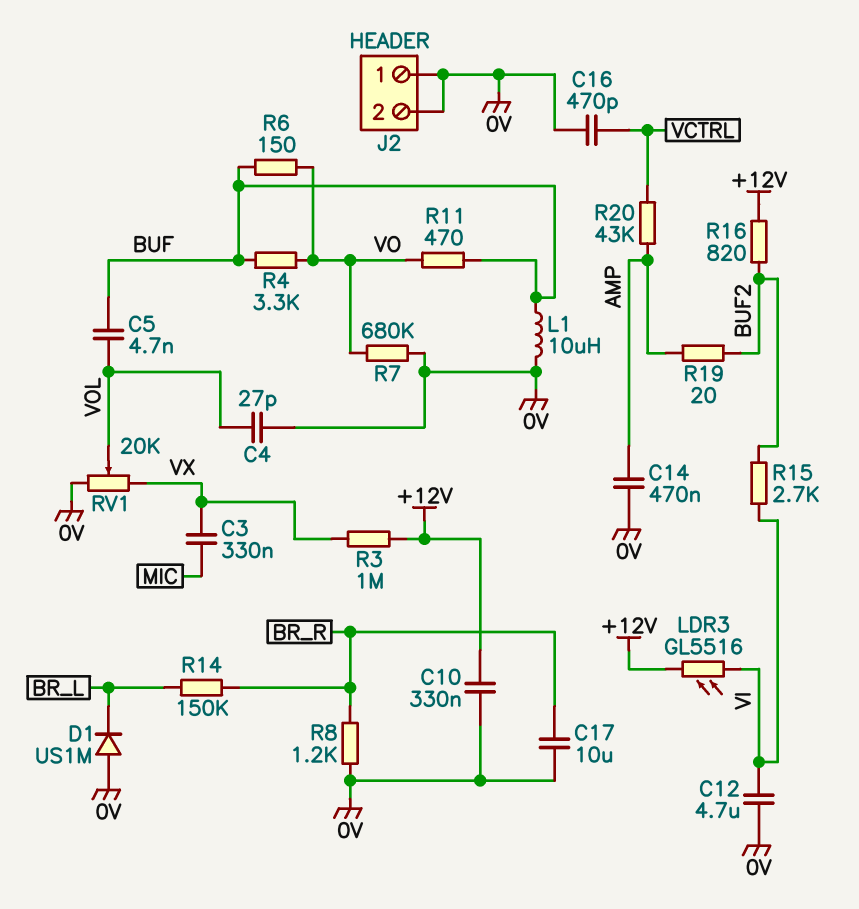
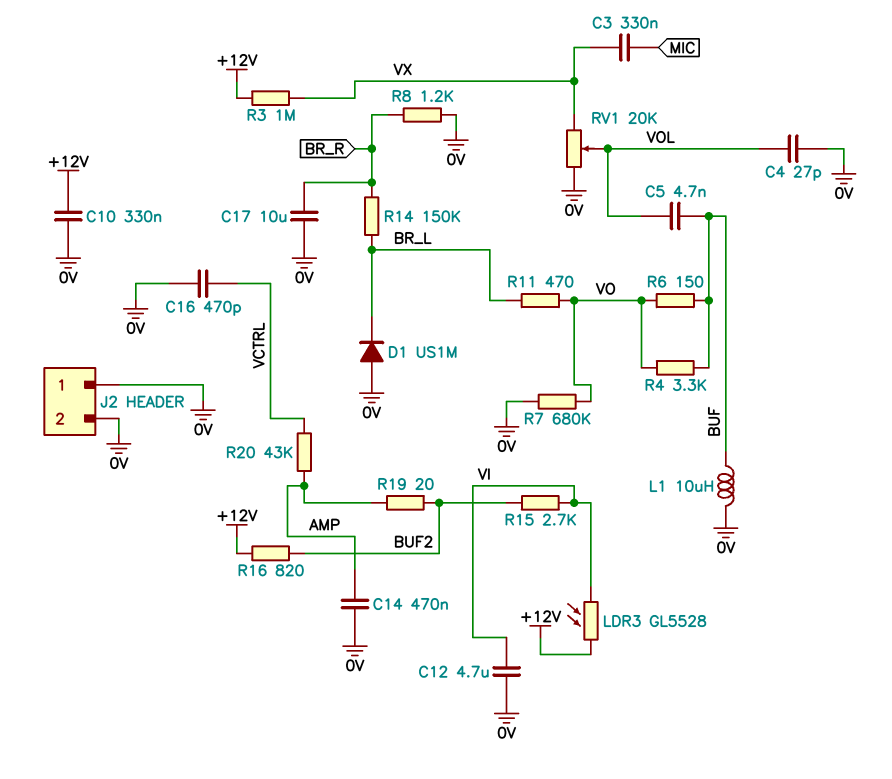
LDR3: GL5516 (+12V, VI) -> GL5528 (+12V, VI)
R11: 470 (BUF, VO) -> 470 (BR_L, VO)

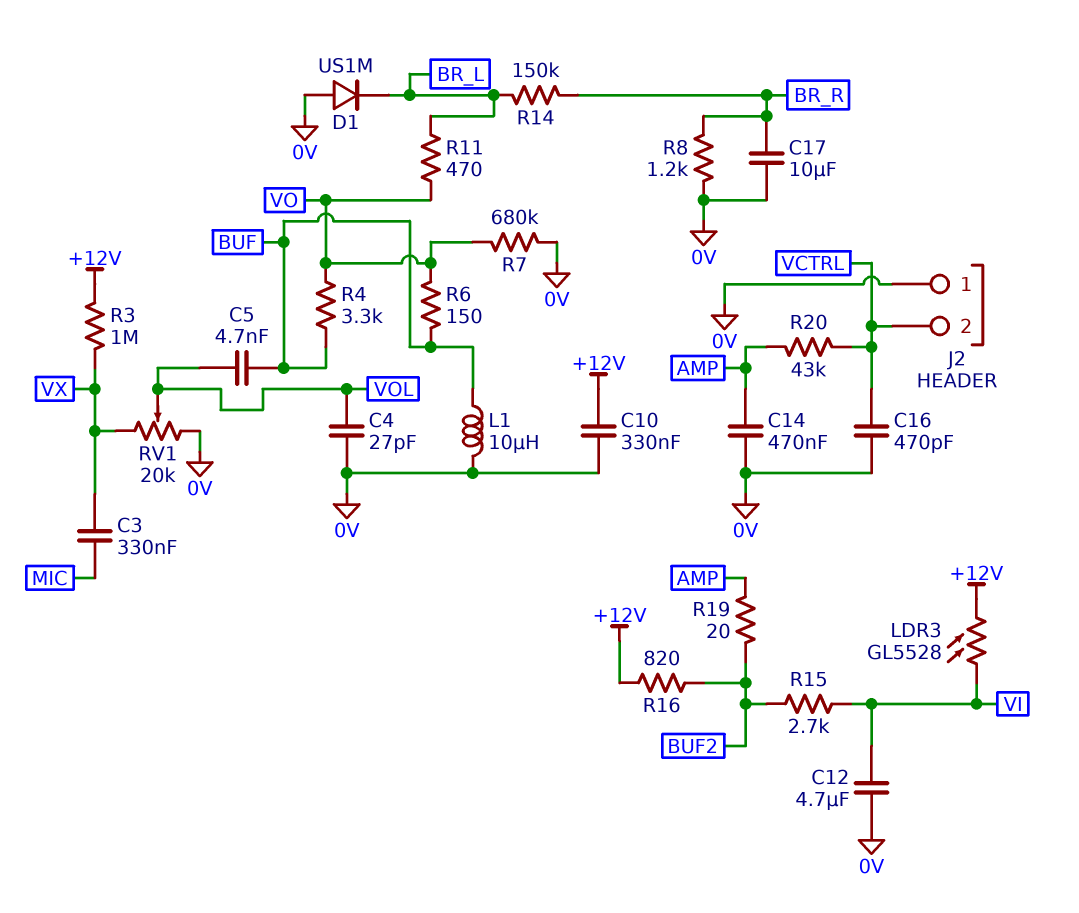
J2 pin 2: 0V -> VCTRL

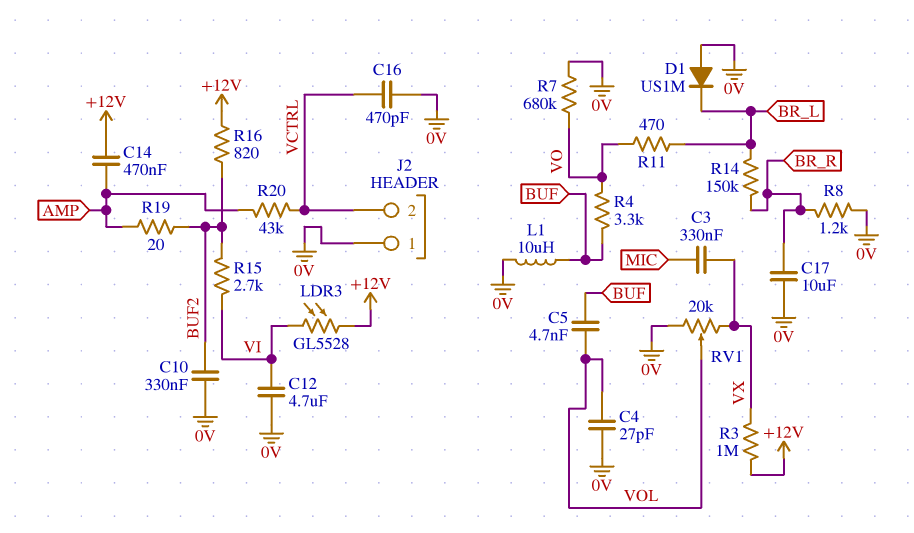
C10: 330nF (+12V, 0V) -> 330nF (0V, BUF2)
C14: 470nF (0V, AMP) -> 470nF (+12V, AMP)
R6: 150 (BUF, VO) -> none

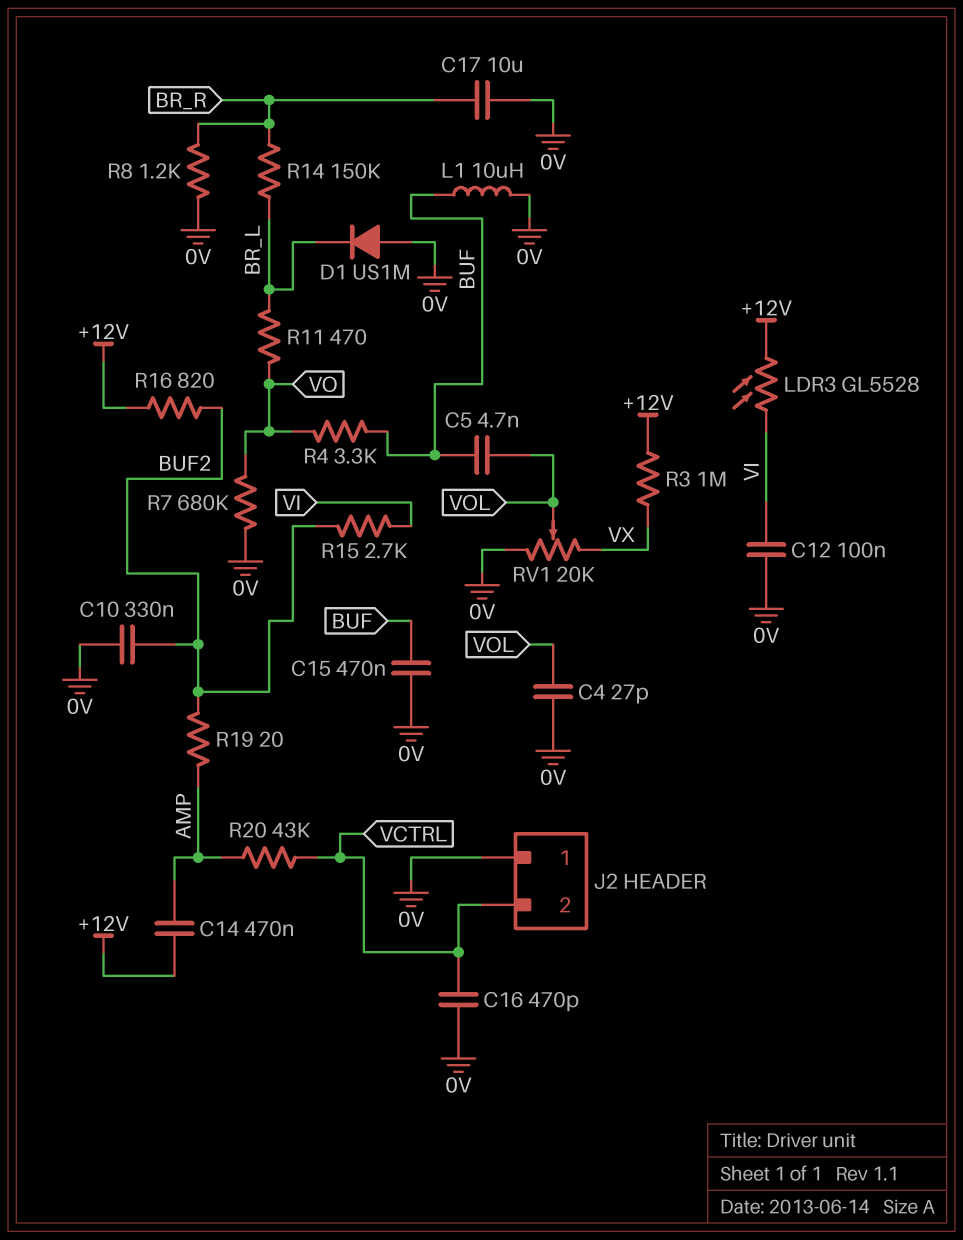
C3: 330nF (MIC, VX) -> none
C12: 4.7uF (0V, VI) -> 100nF (0V, VI)
C15: none -> 470nF (0V, BUF)

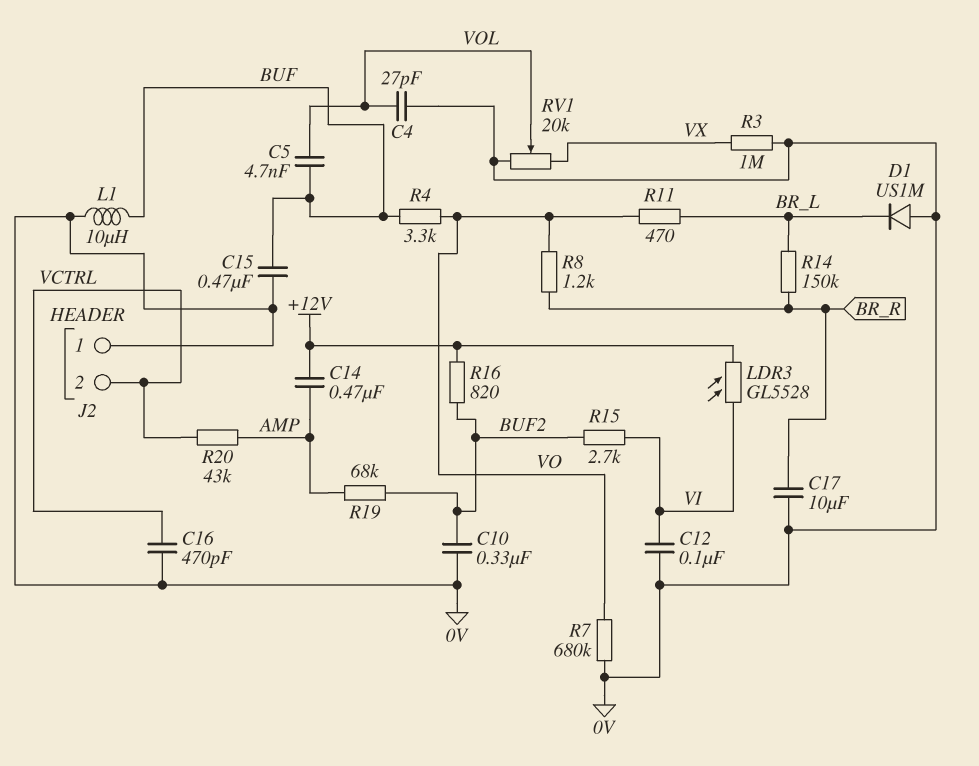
R3: 1M (+12V, VX) -> 1M (0V, VX)
R8: 1.2k (0V, BR_R) -> 1.2k (BR_R, VO)
R19: 20 (AMP, BUF2) -> 68k (AMP, BUF2)

